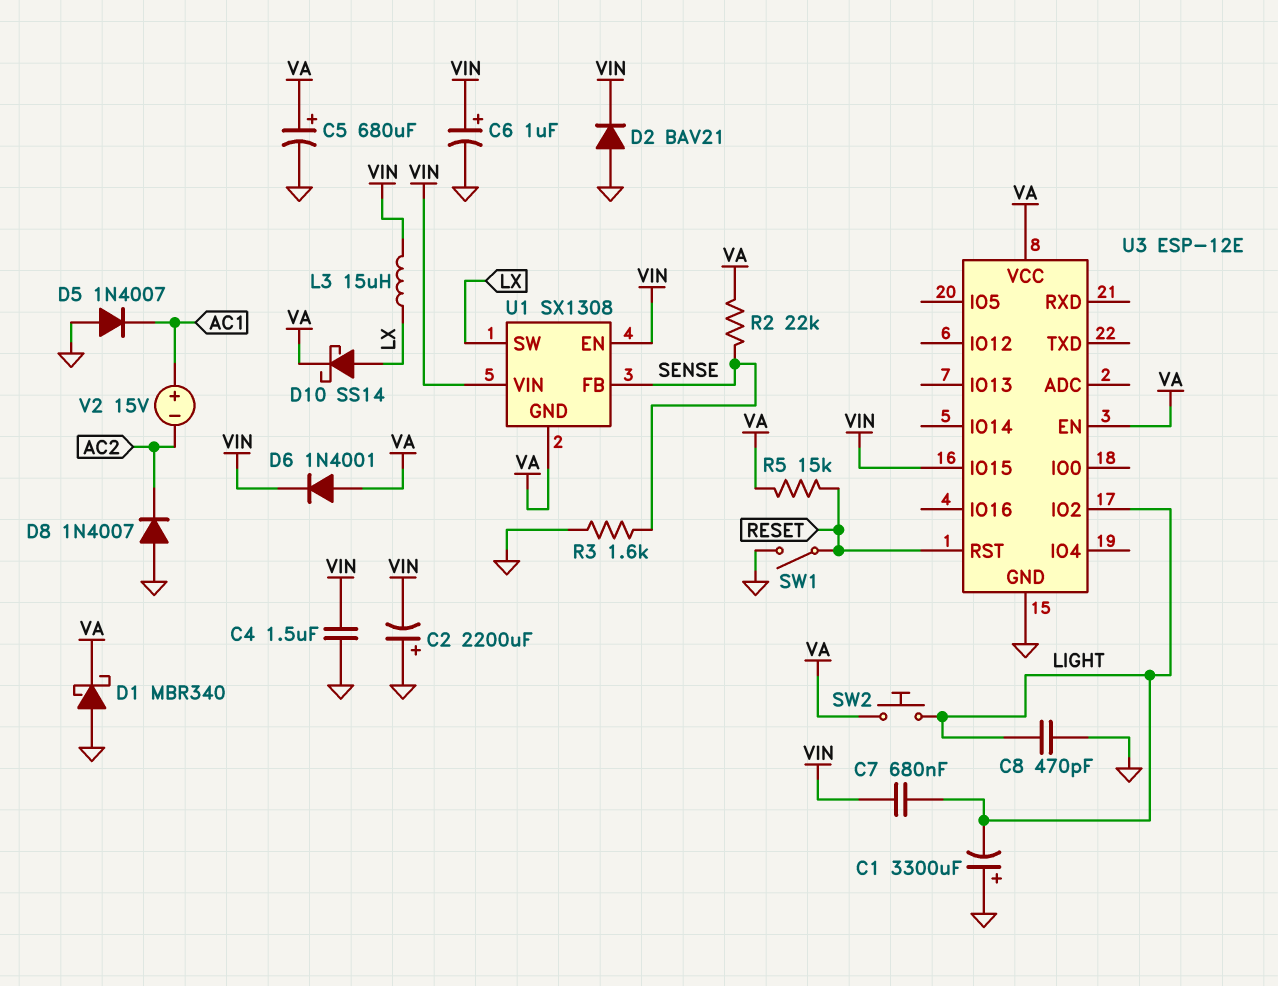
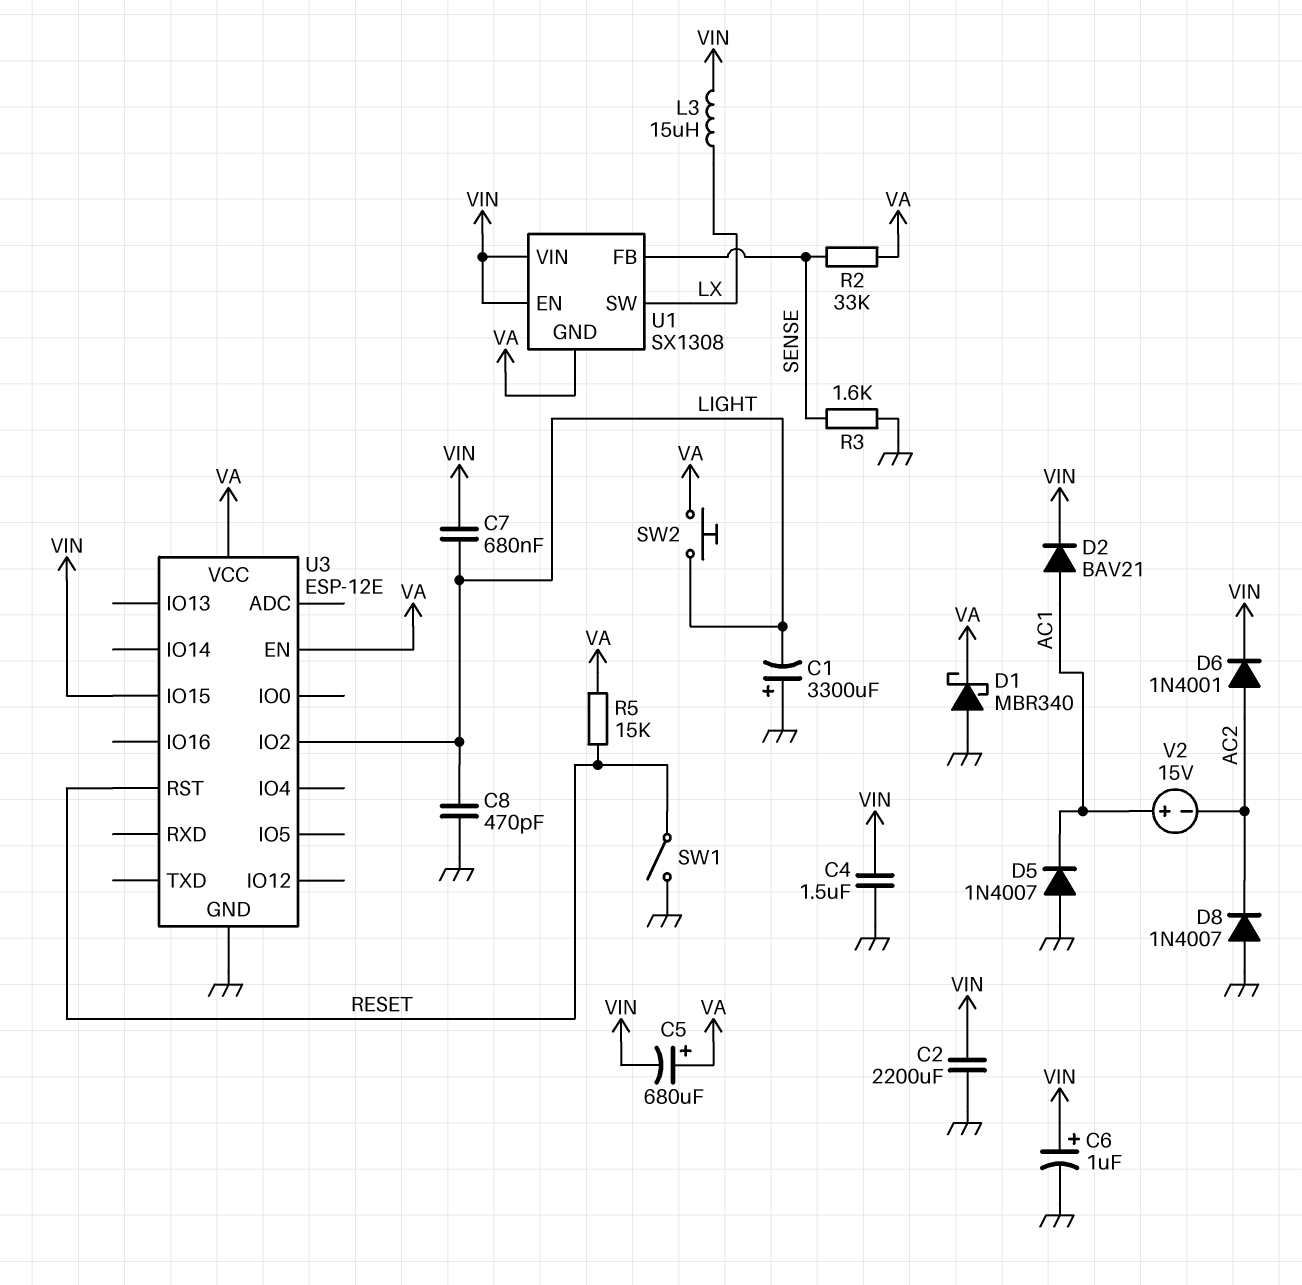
C2: 2200uF (plus GND, minus VIN) -> 2200uF (GND, VIN)
C5: 680uF (plus VA, minus GND) -> 680uF (plus VA, minus VIN)
D2: diode BAV21 (A GND, K VIN) -> diode BAV21 (A AC1, K VIN)
D6: diode 1N4001 (A VA, K VIN) -> diode 1N4001 (A AC2, K VIN)
D10: schottky SS14 (A LX, K VA) -> none
R2: 22k (SENSE, VA) -> 33k (SENSE, VA)

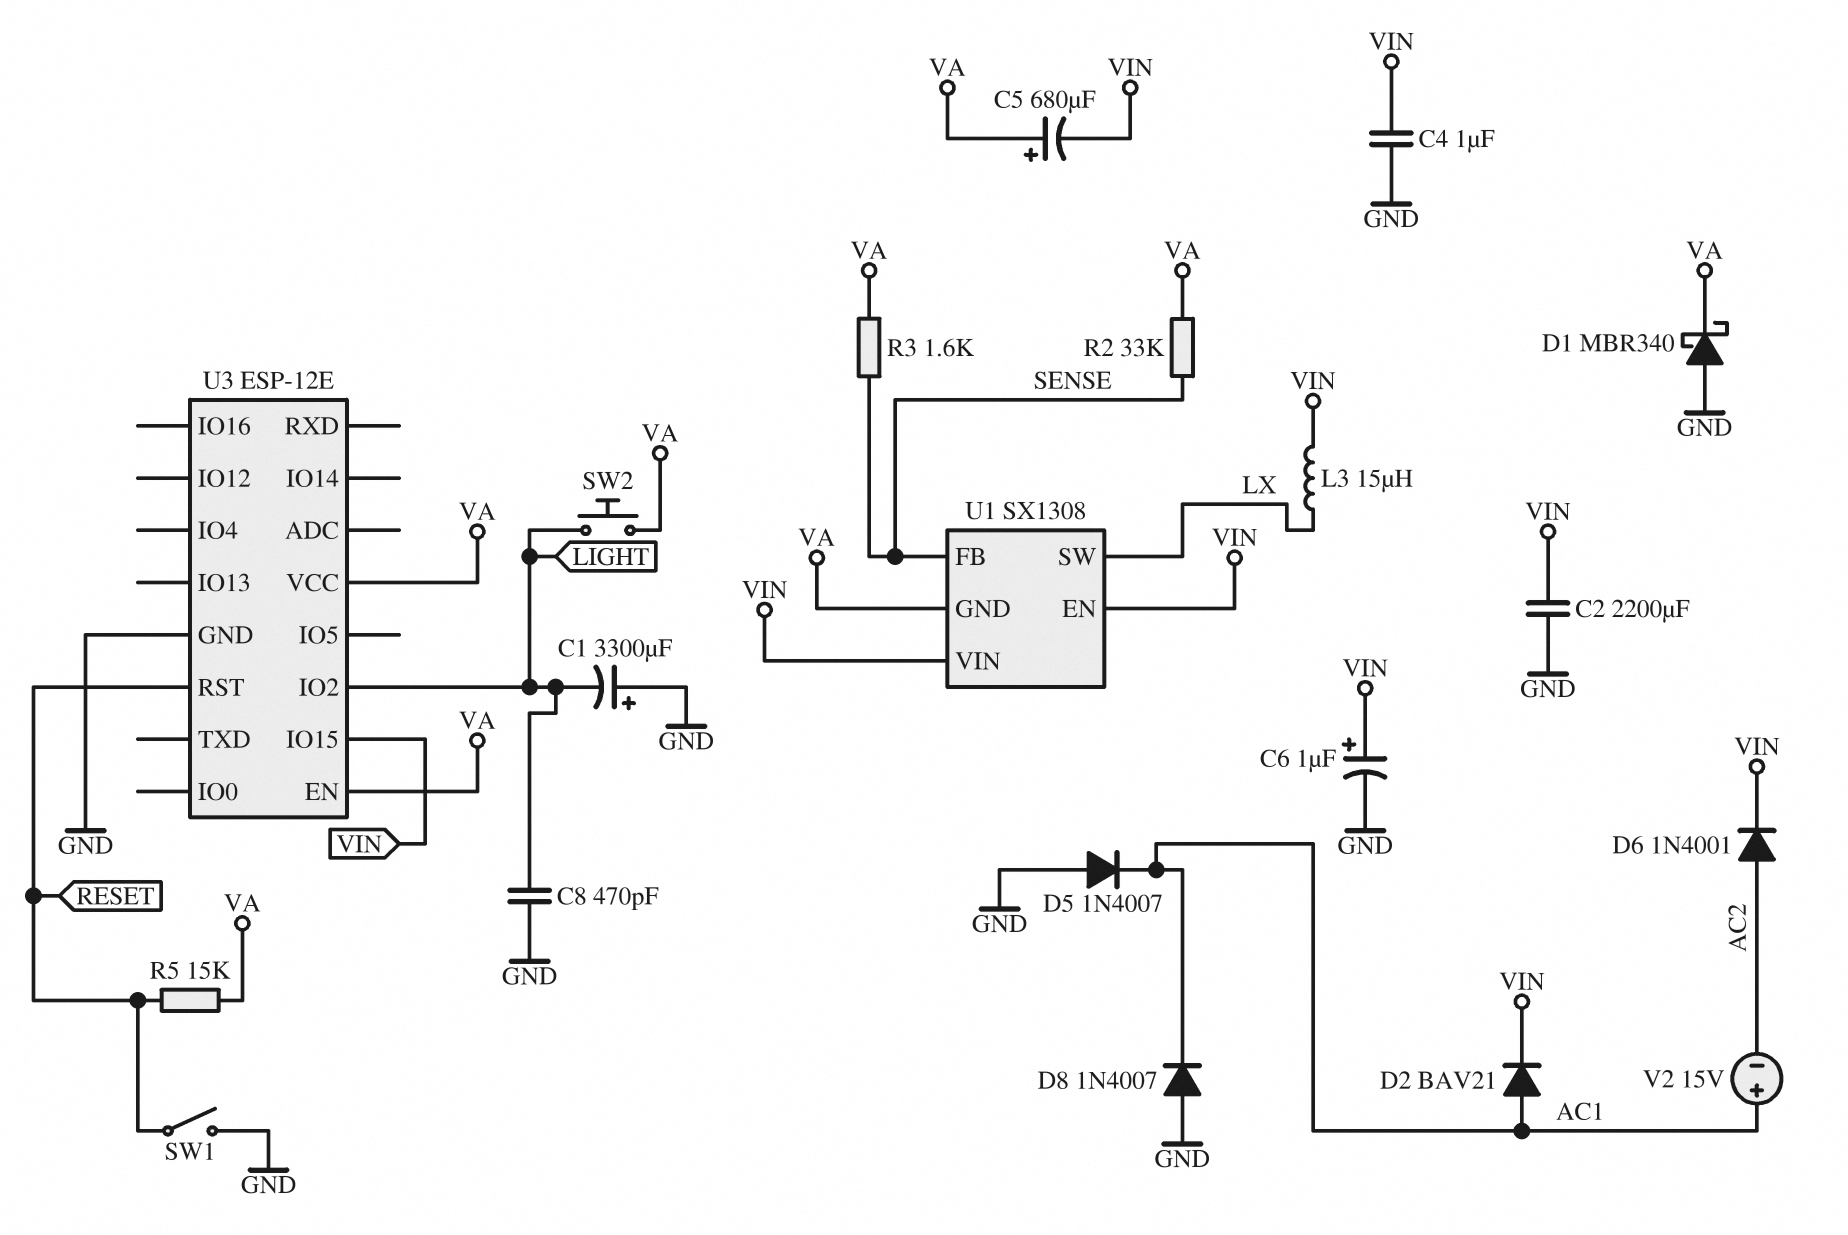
C4: 1.5uF (GND, VIN) -> 1uF (GND, VIN)
C7: 680nF (LIGHT, VIN) -> none
D8: diode 1N4007 (A GND, K AC2) -> diode 1N4007 (A GND, K AC1)
R3: 1.6k (GND, SENSE) -> 1.6k (SENSE, VA)

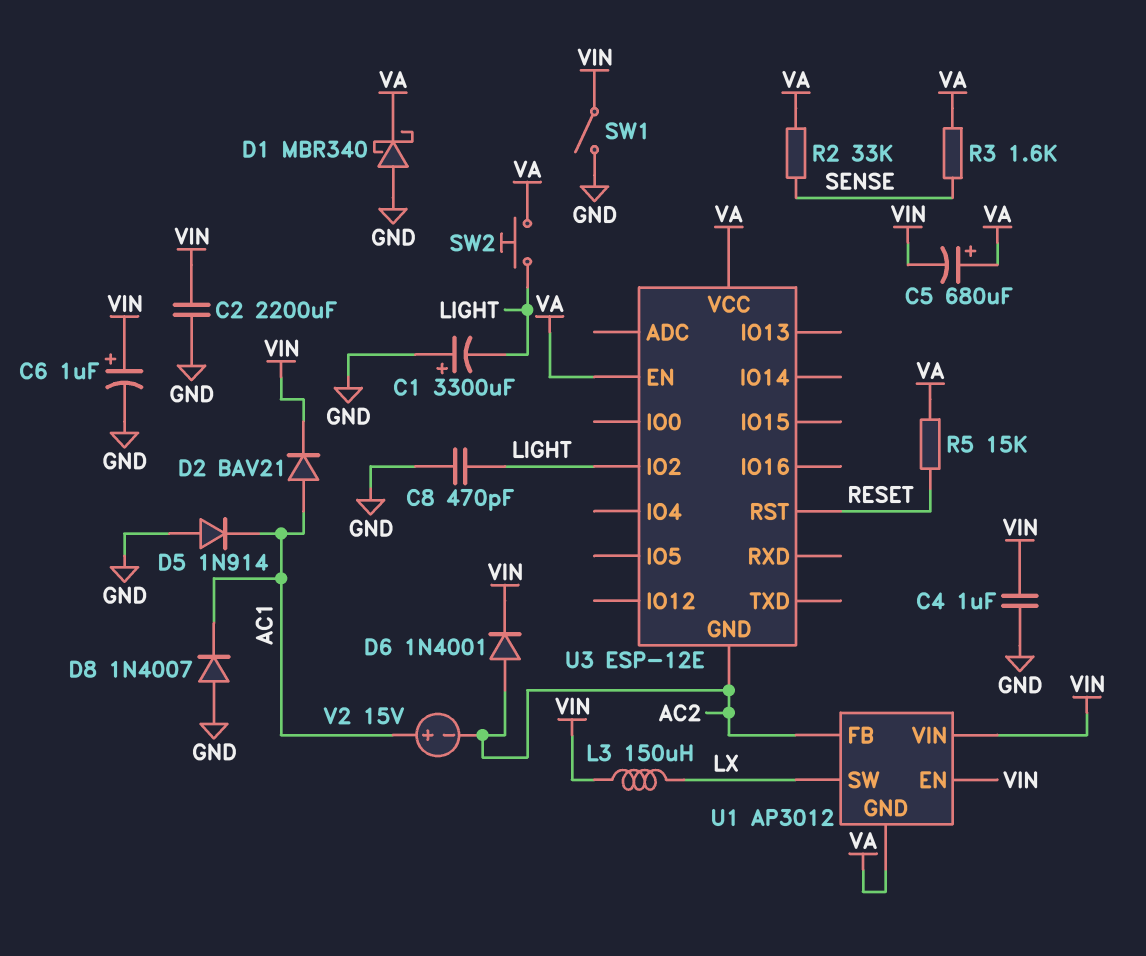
D5: diode 1N4007 (A GND, K AC1) -> diode 1N914 (A GND, K AC1)
L3: 15uH (LX, VIN) -> 150uH (LX, VIN)
SW1: switch (GND, RESET) -> switch (GND, VIN)
U1: SX1308 -> AP3012
U1 pin FB: SENSE -> AC2
U3 pin GND: GND -> AC2
U3 pin IO15: VIN -> none

